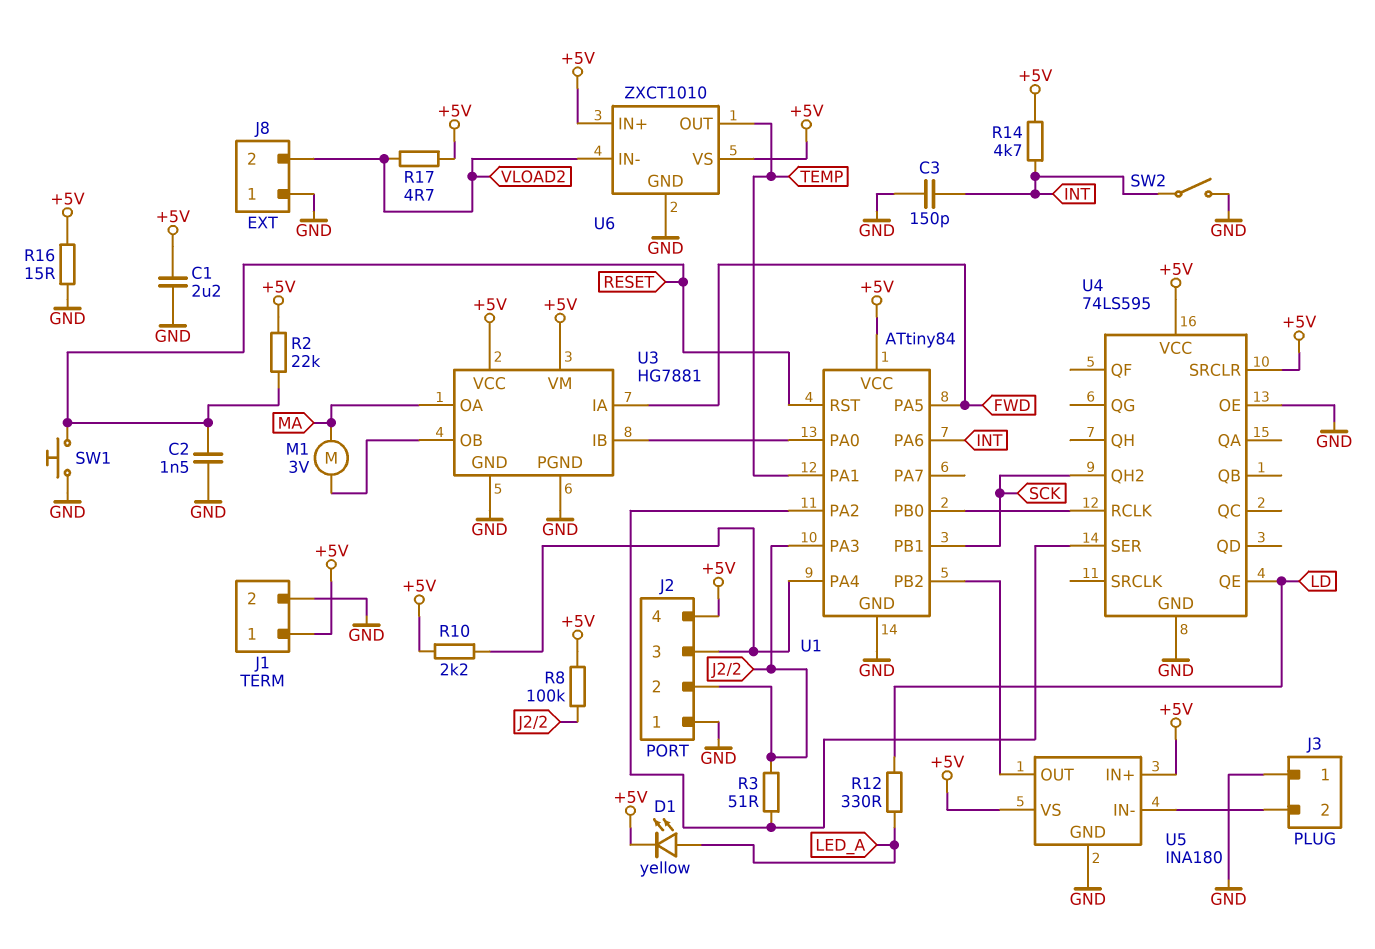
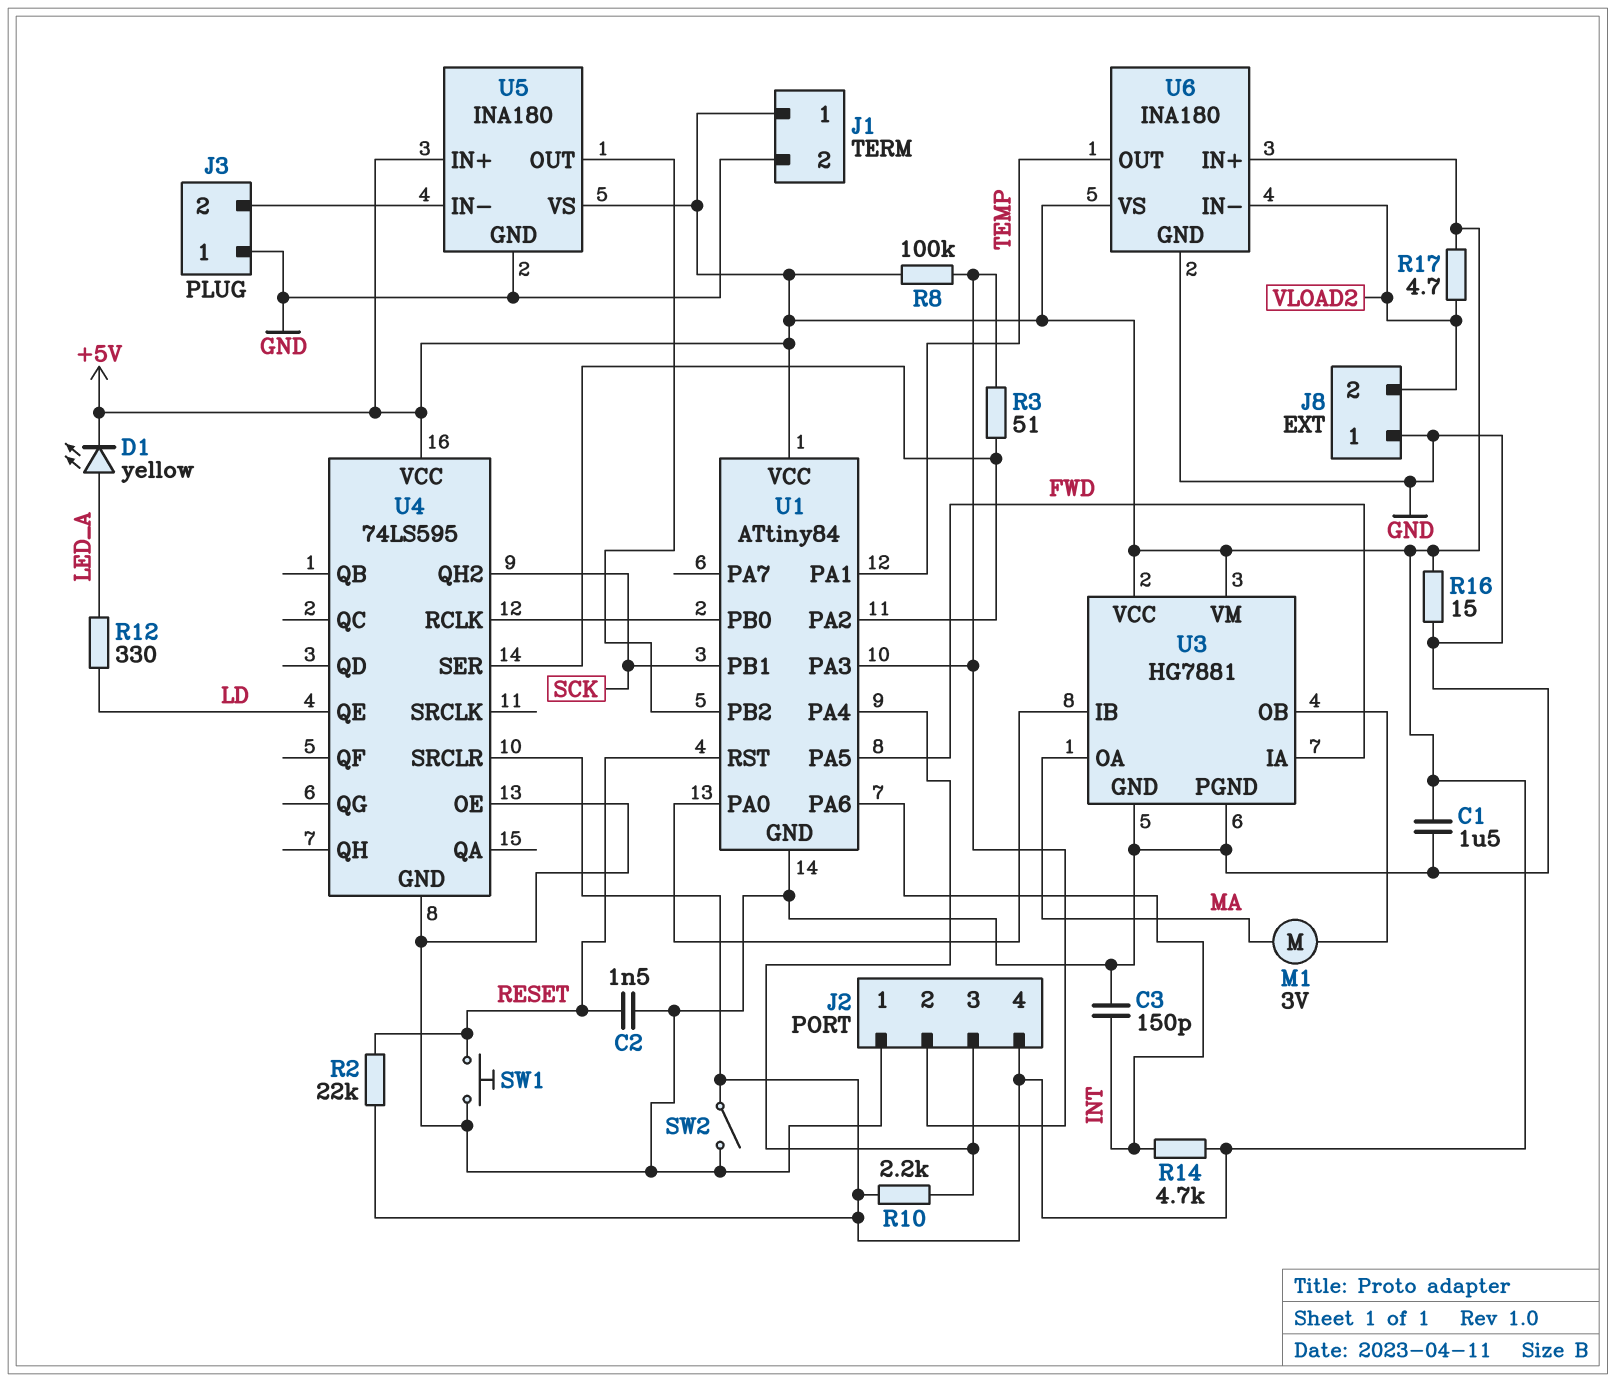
C1: 2.2uF (+5V, GND) -> 1.5uF (+5V, GND)
SW2: switch (GND, INT) -> switch (+5V, GND)
U6: ZXCT1010 -> INA180

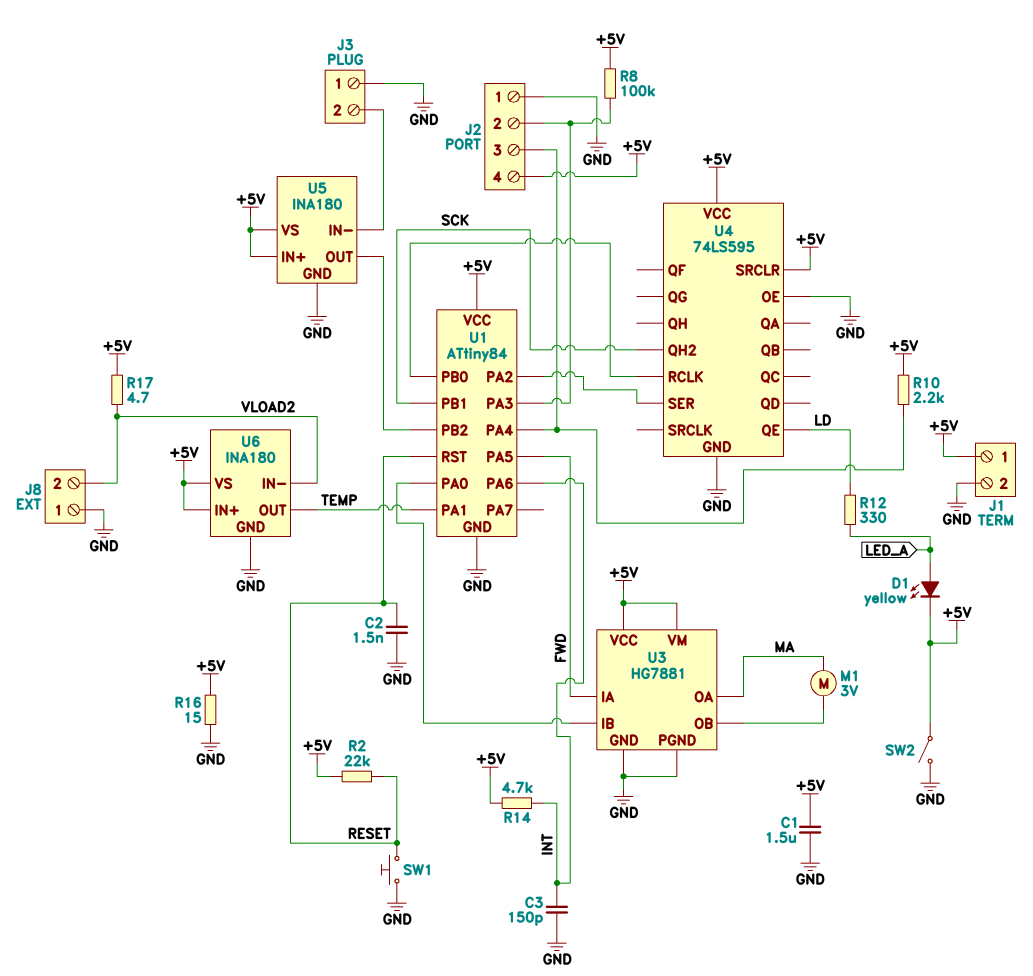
R3: 51 (J2/2, U1/PA2) -> none

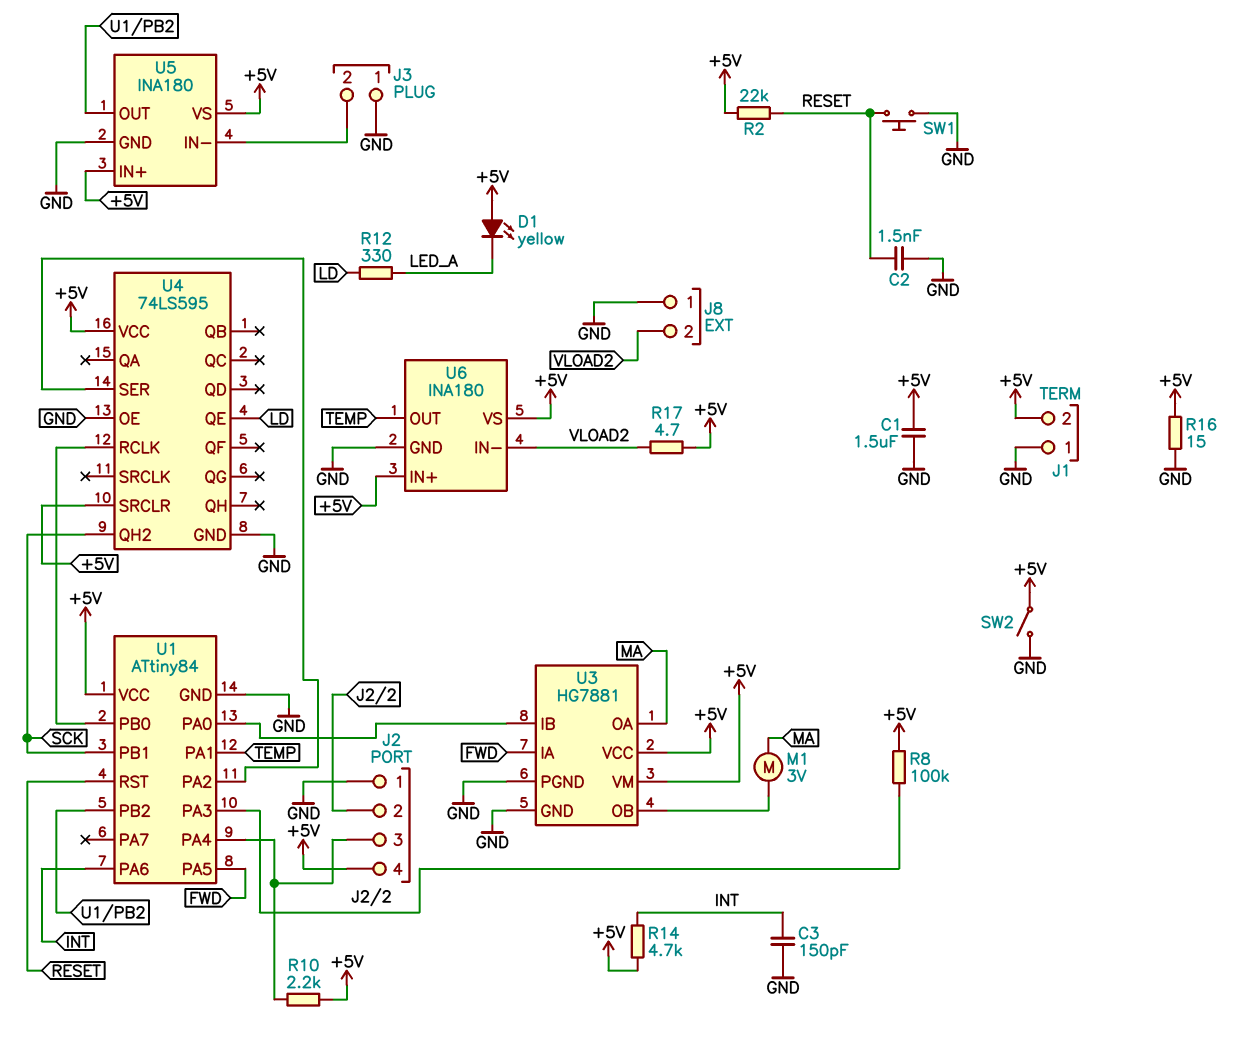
D1: LED yellow (A LED_A, K +5V) -> LED yellow (A +5V, K LED_A)
J1 pin 1: +5V -> GND
J1 pin 2: GND -> +5V

